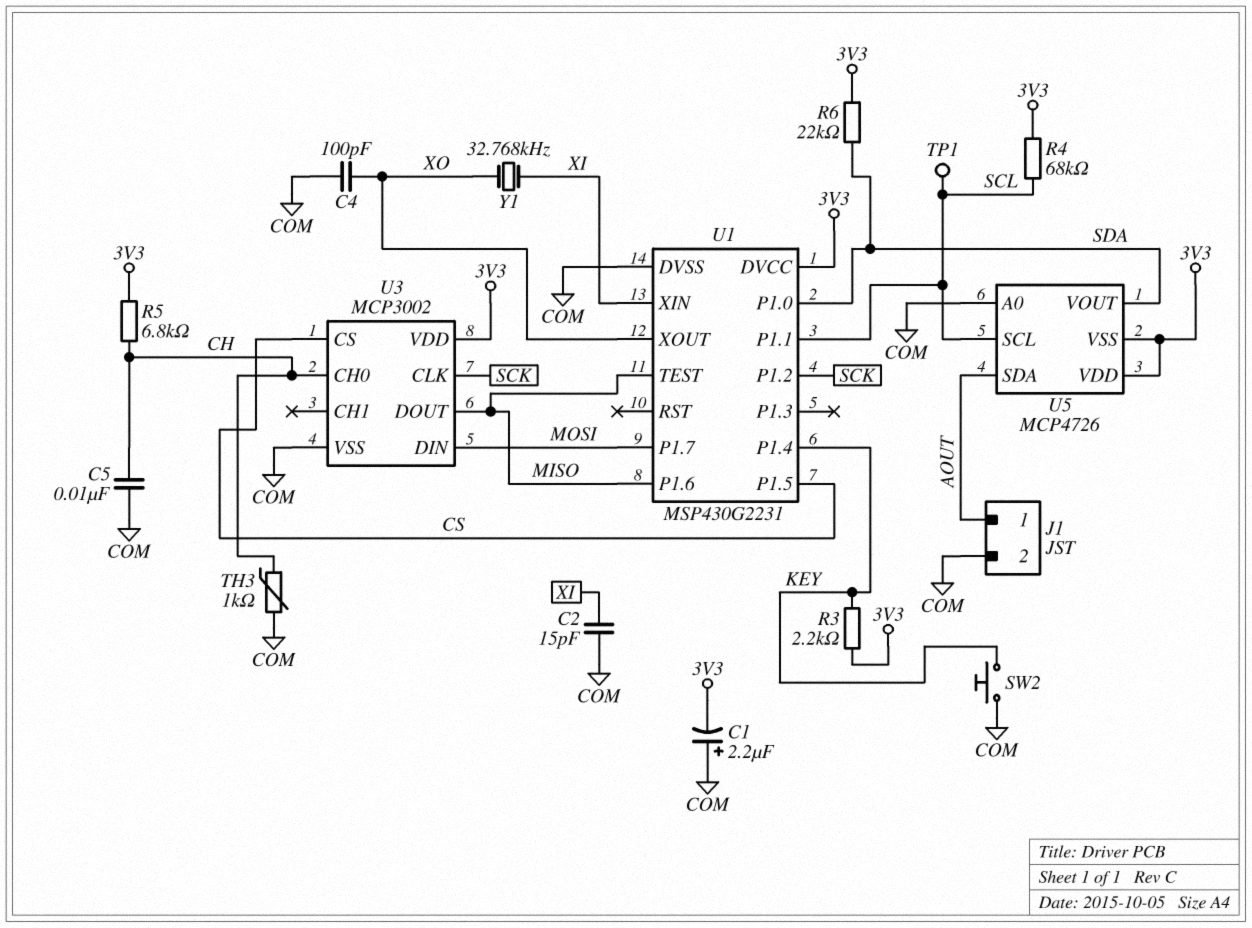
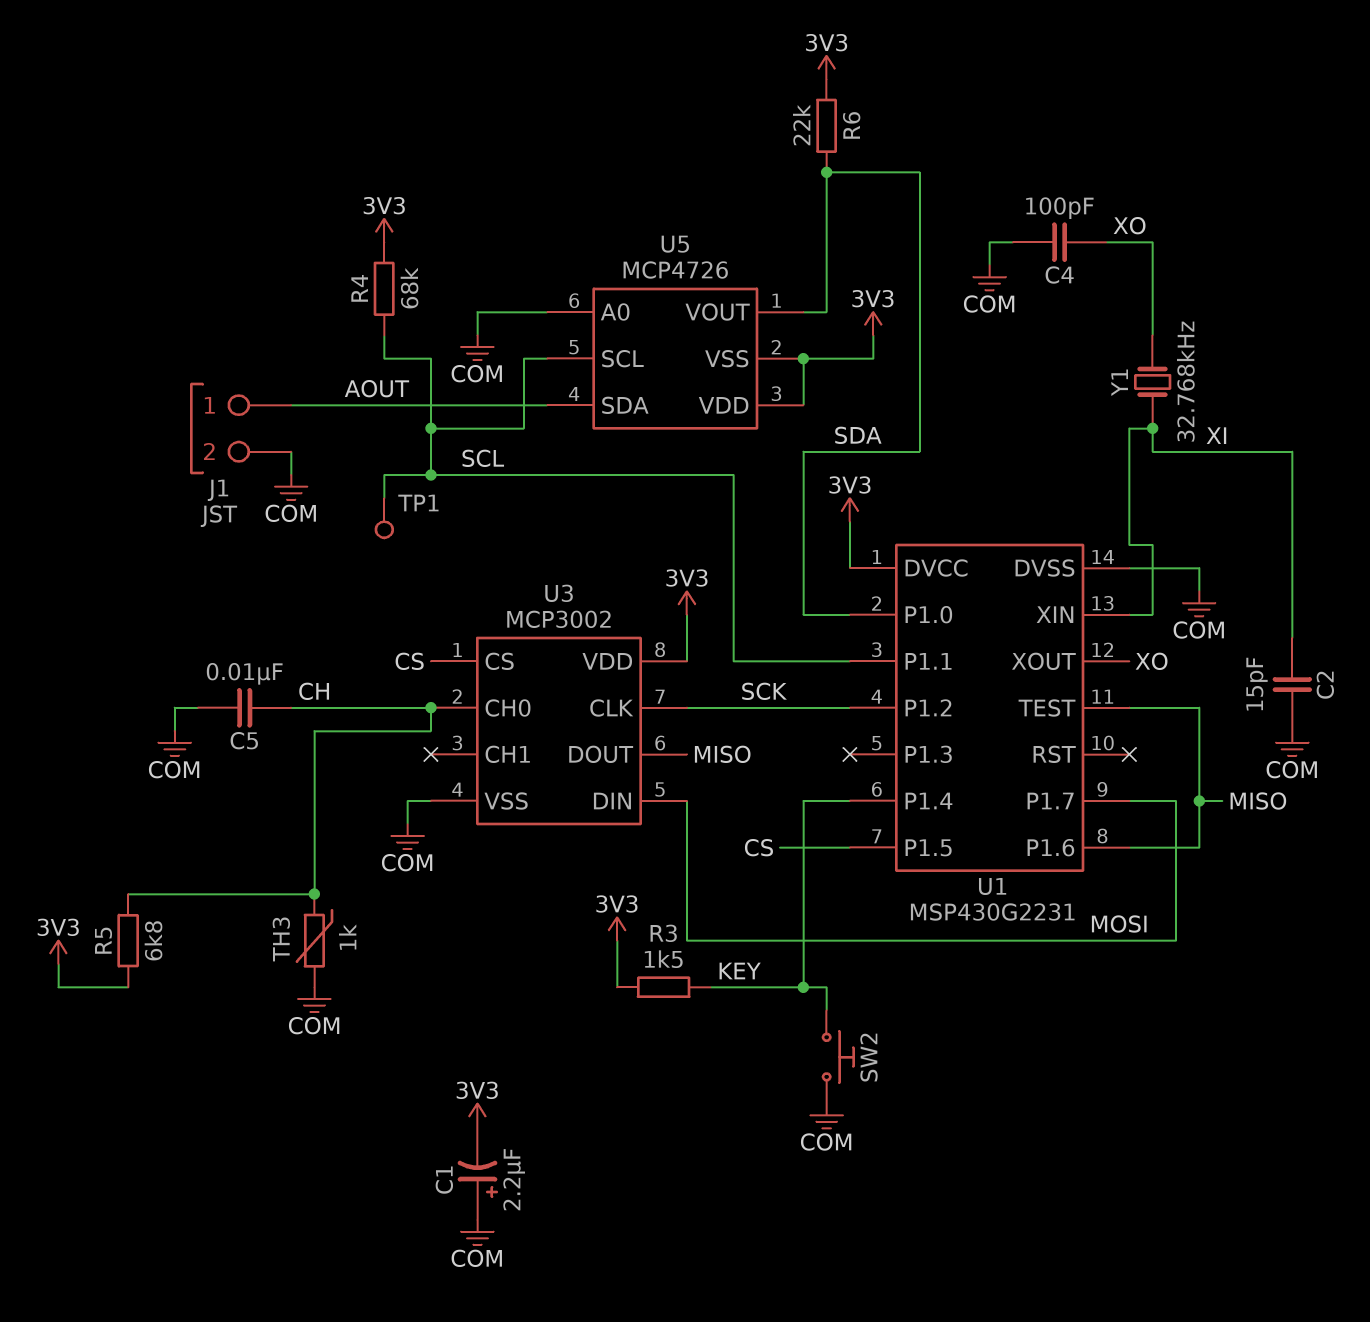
R3: 2.2k (3V3, KEY) -> 1.5k (3V3, KEY)

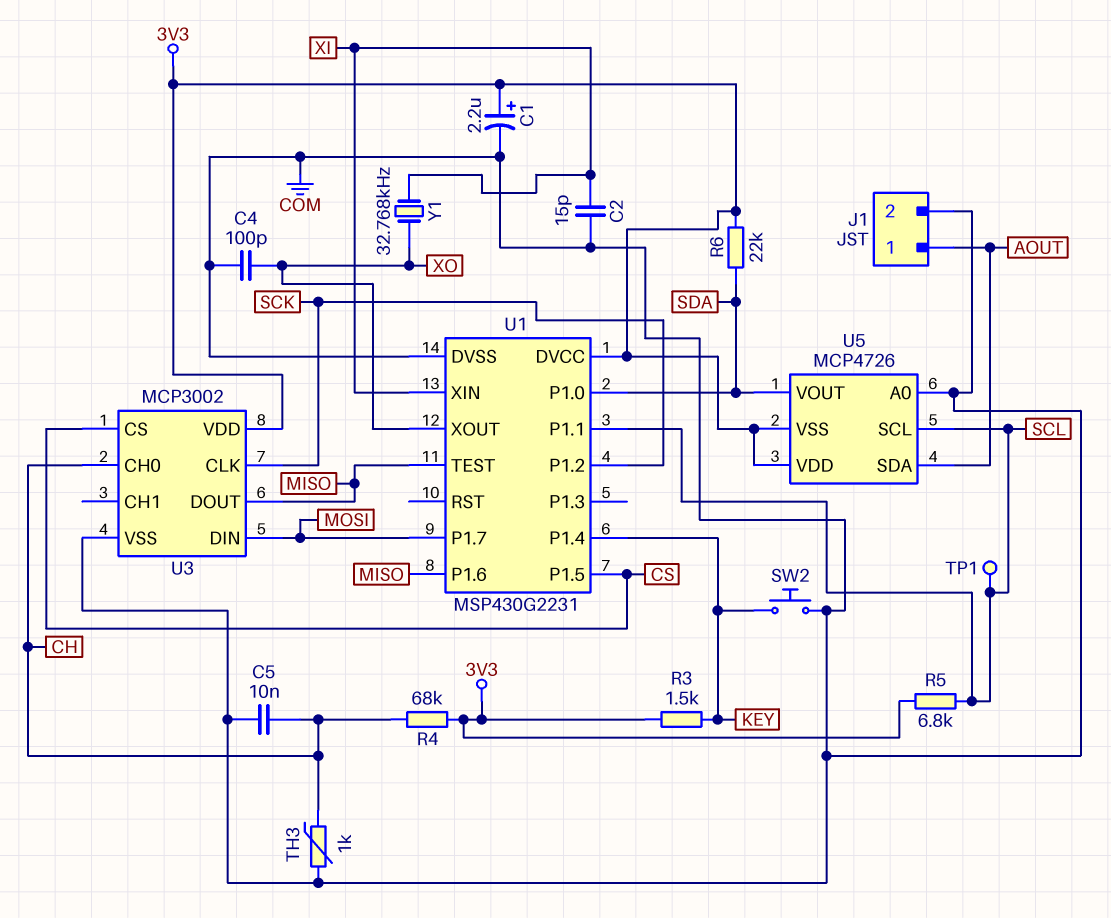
C1: 2.2uF (plus COM, minus 3V3) -> 2.2uF (plus 3V3, minus COM)
R4: 68k (3V3, SCL) -> 68k (3V3, CH)
R5: 6.8k (3V3, CH) -> 6.8k (3V3, SCL)

